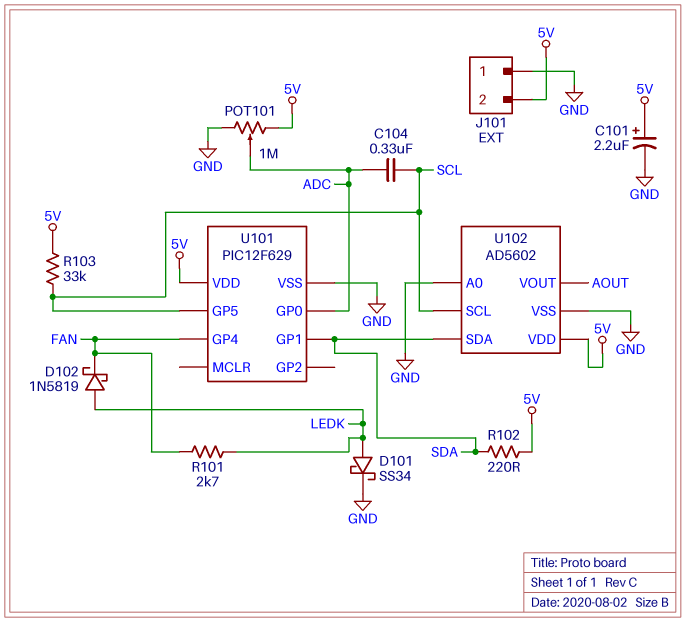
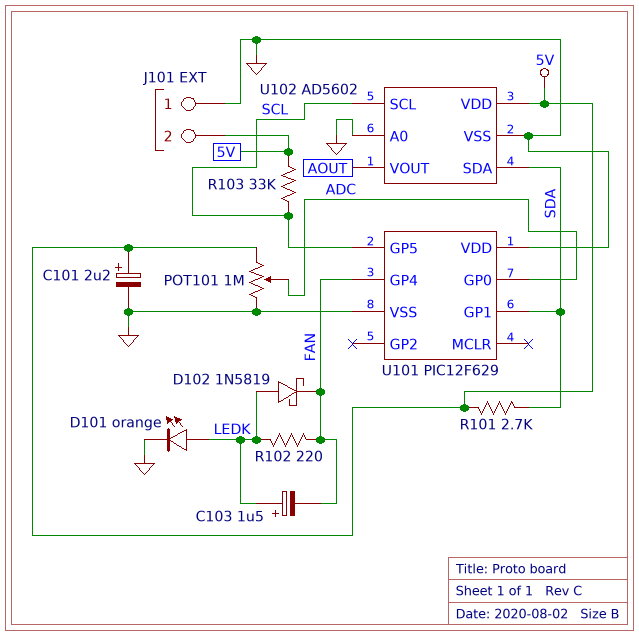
C103: none -> 1.5uF (plus LEDK, minus FAN)
C104: 330nF (ADC, SCL) -> none
D101: schottky SS34 (A LEDK, K GND) -> LED orange (A LEDK, K GND)
R101: 2.7k (FAN, LEDK) -> 2.7k (5V, SDA)
R102: 220 (5V, SDA) -> 220 (FAN, LEDK)
U101 pin VDD: 5V -> GND

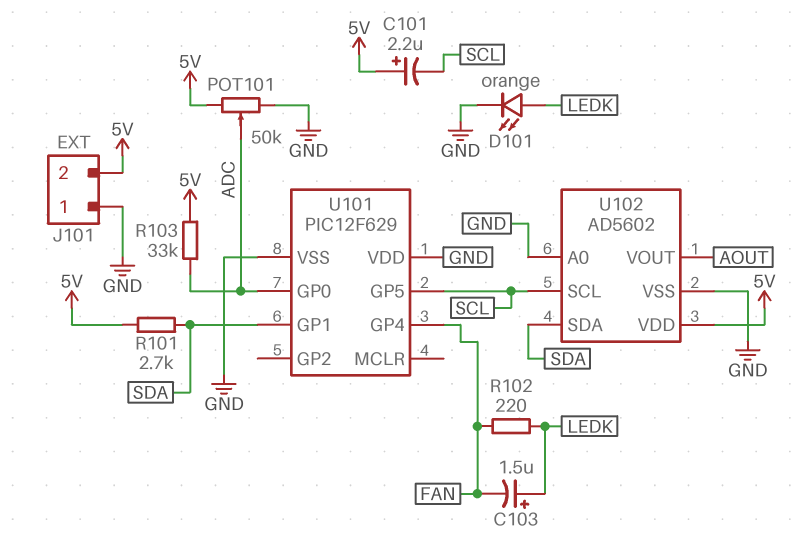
C101: 2.2uF (plus 5V, minus GND) -> 2.2uF (plus 5V, minus SCL)
D102: schottky 1N5819 (A LEDK, K FAN) -> none
POT101: 1M (5V, GND, wiper ADC) -> 50k (5V, GND, wiper ADC)
R103: 33k (5V, SCL) -> 33k (5V, ADC)

